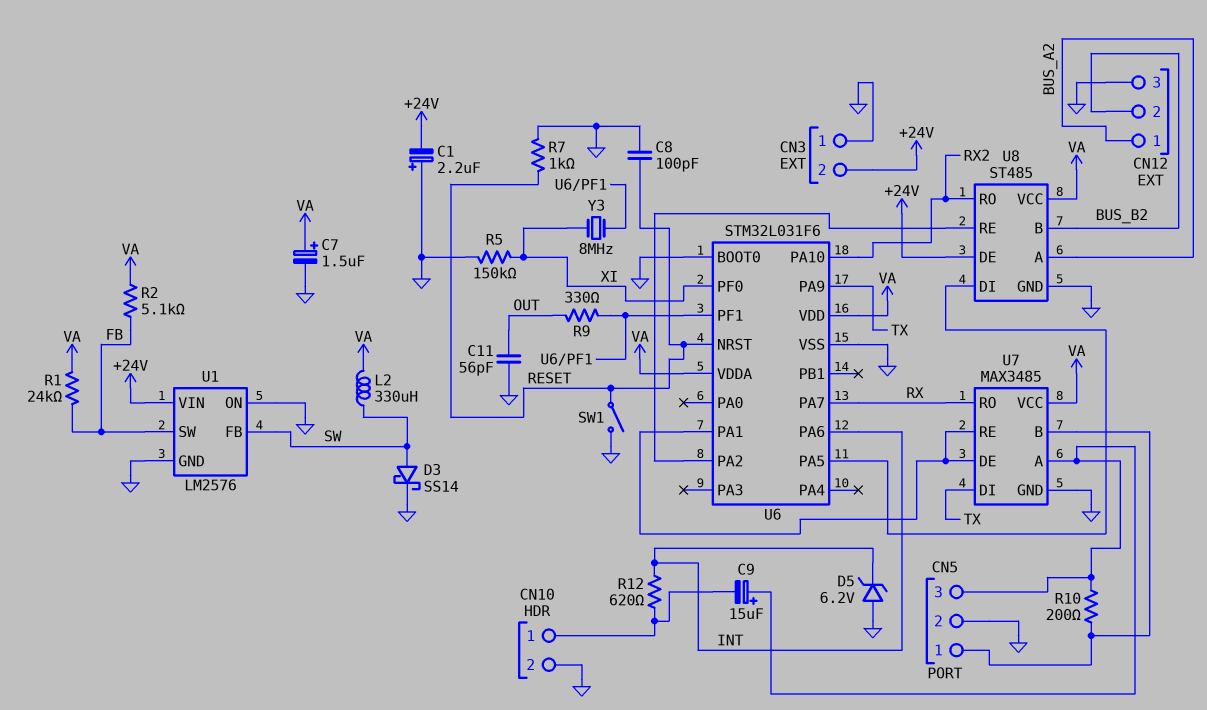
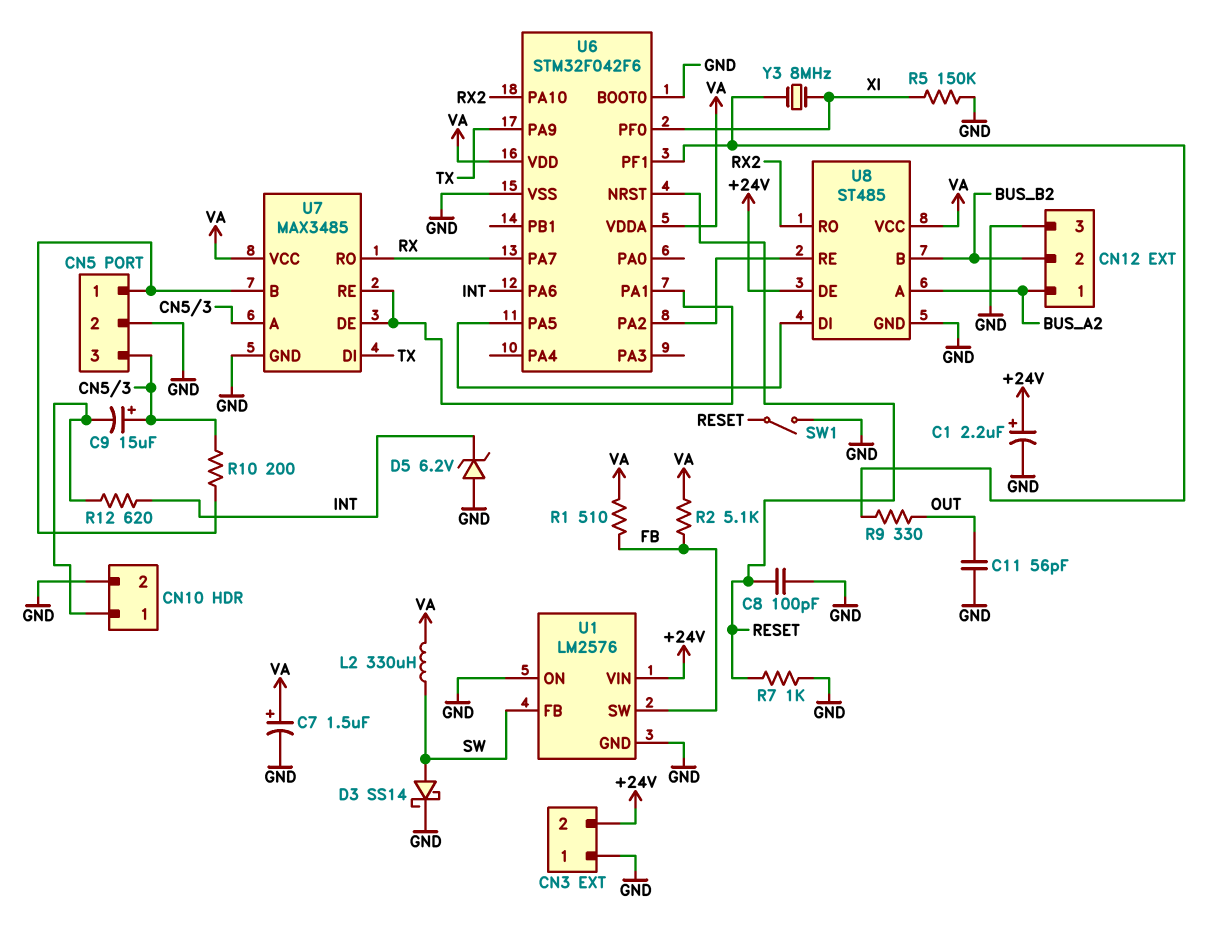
C1: 2.2uF (plus GND, minus +24V) -> 2.2uF (plus +24V, minus GND)
R1: 24k (FB, VA) -> 510 (FB, VA)
U6: STM32L031F6 -> STM32F042F6

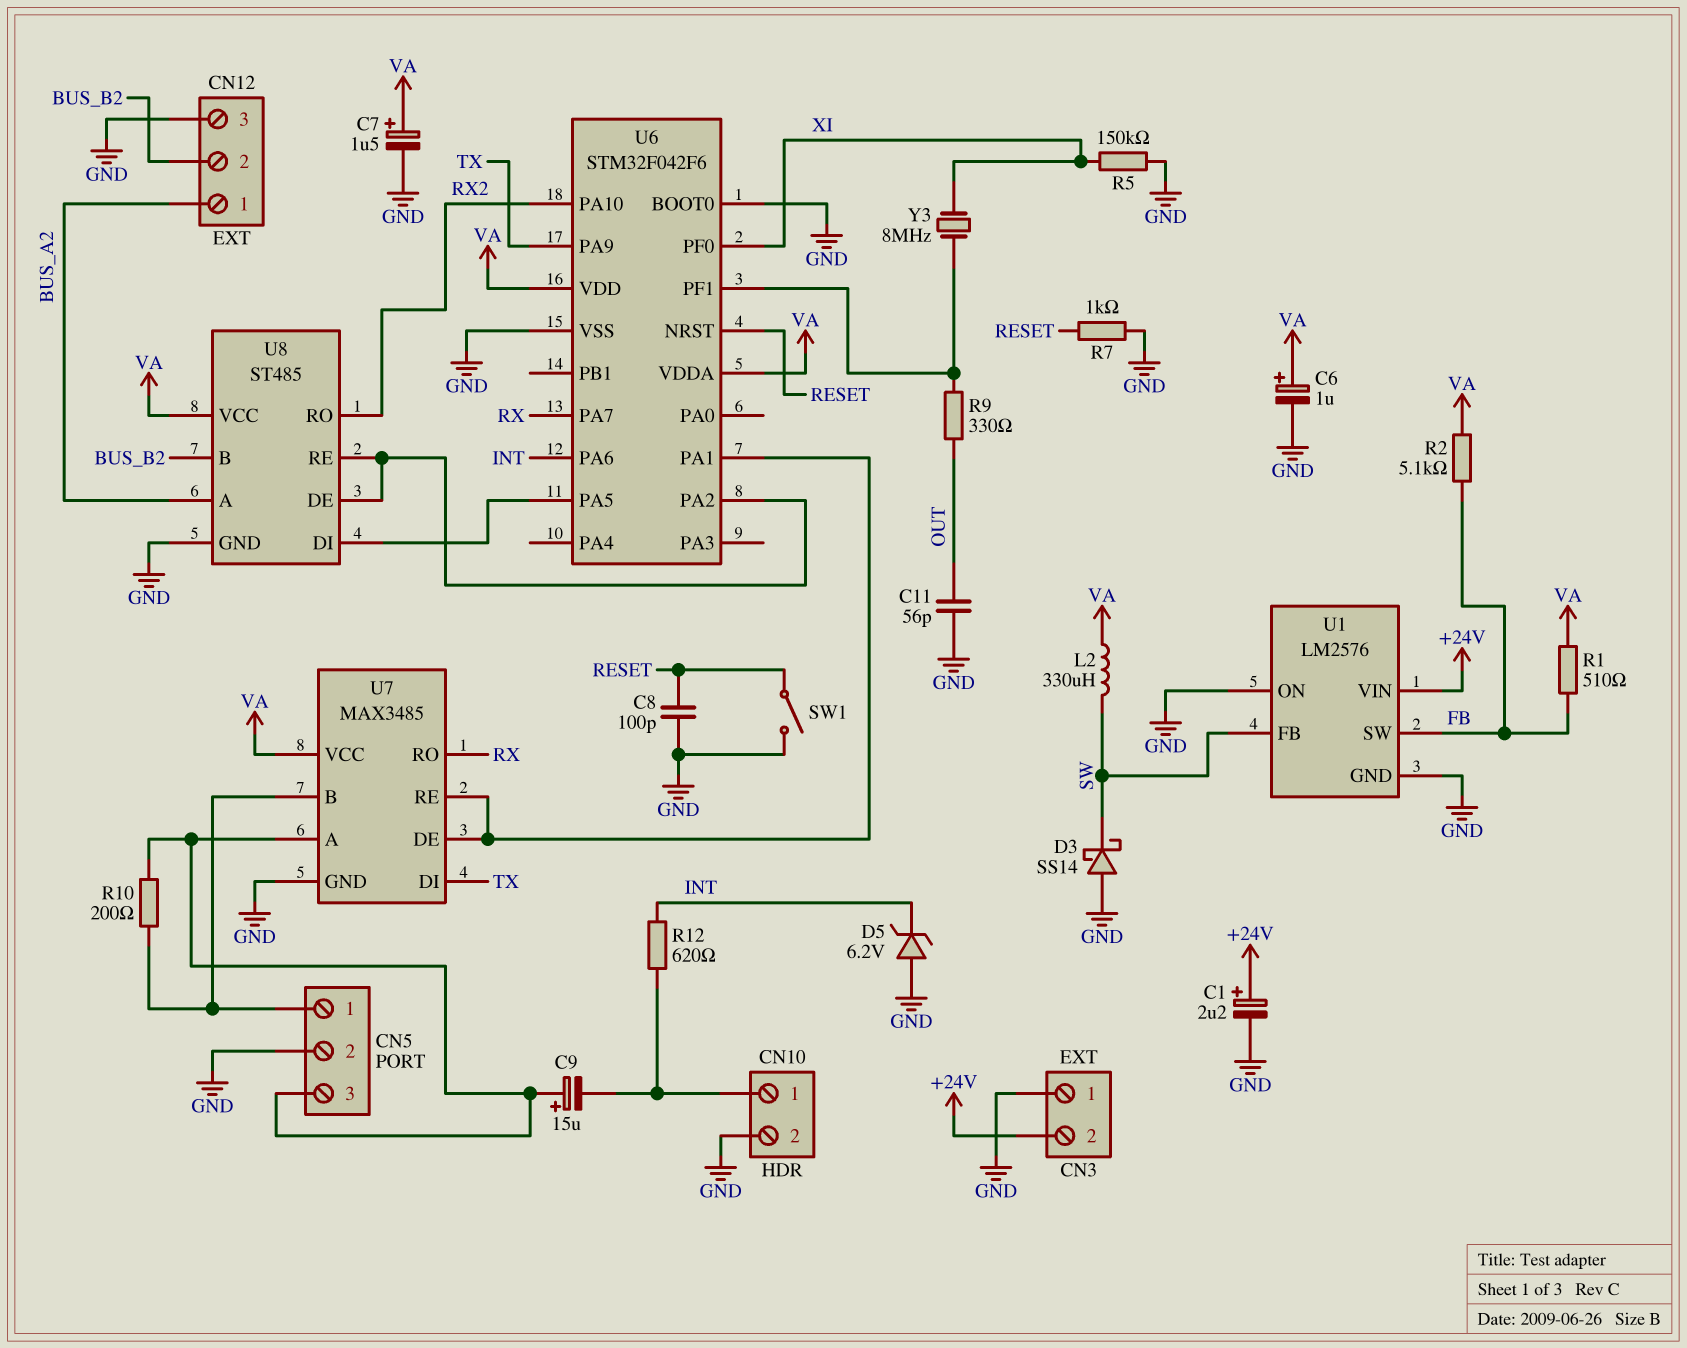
C6: none -> 1uF (plus VA, minus GND)
D3: schottky SS14 (A SW, K GND) -> schottky SS14 (A GND, K SW)
U8 pin DE: +24V -> U6/PA2

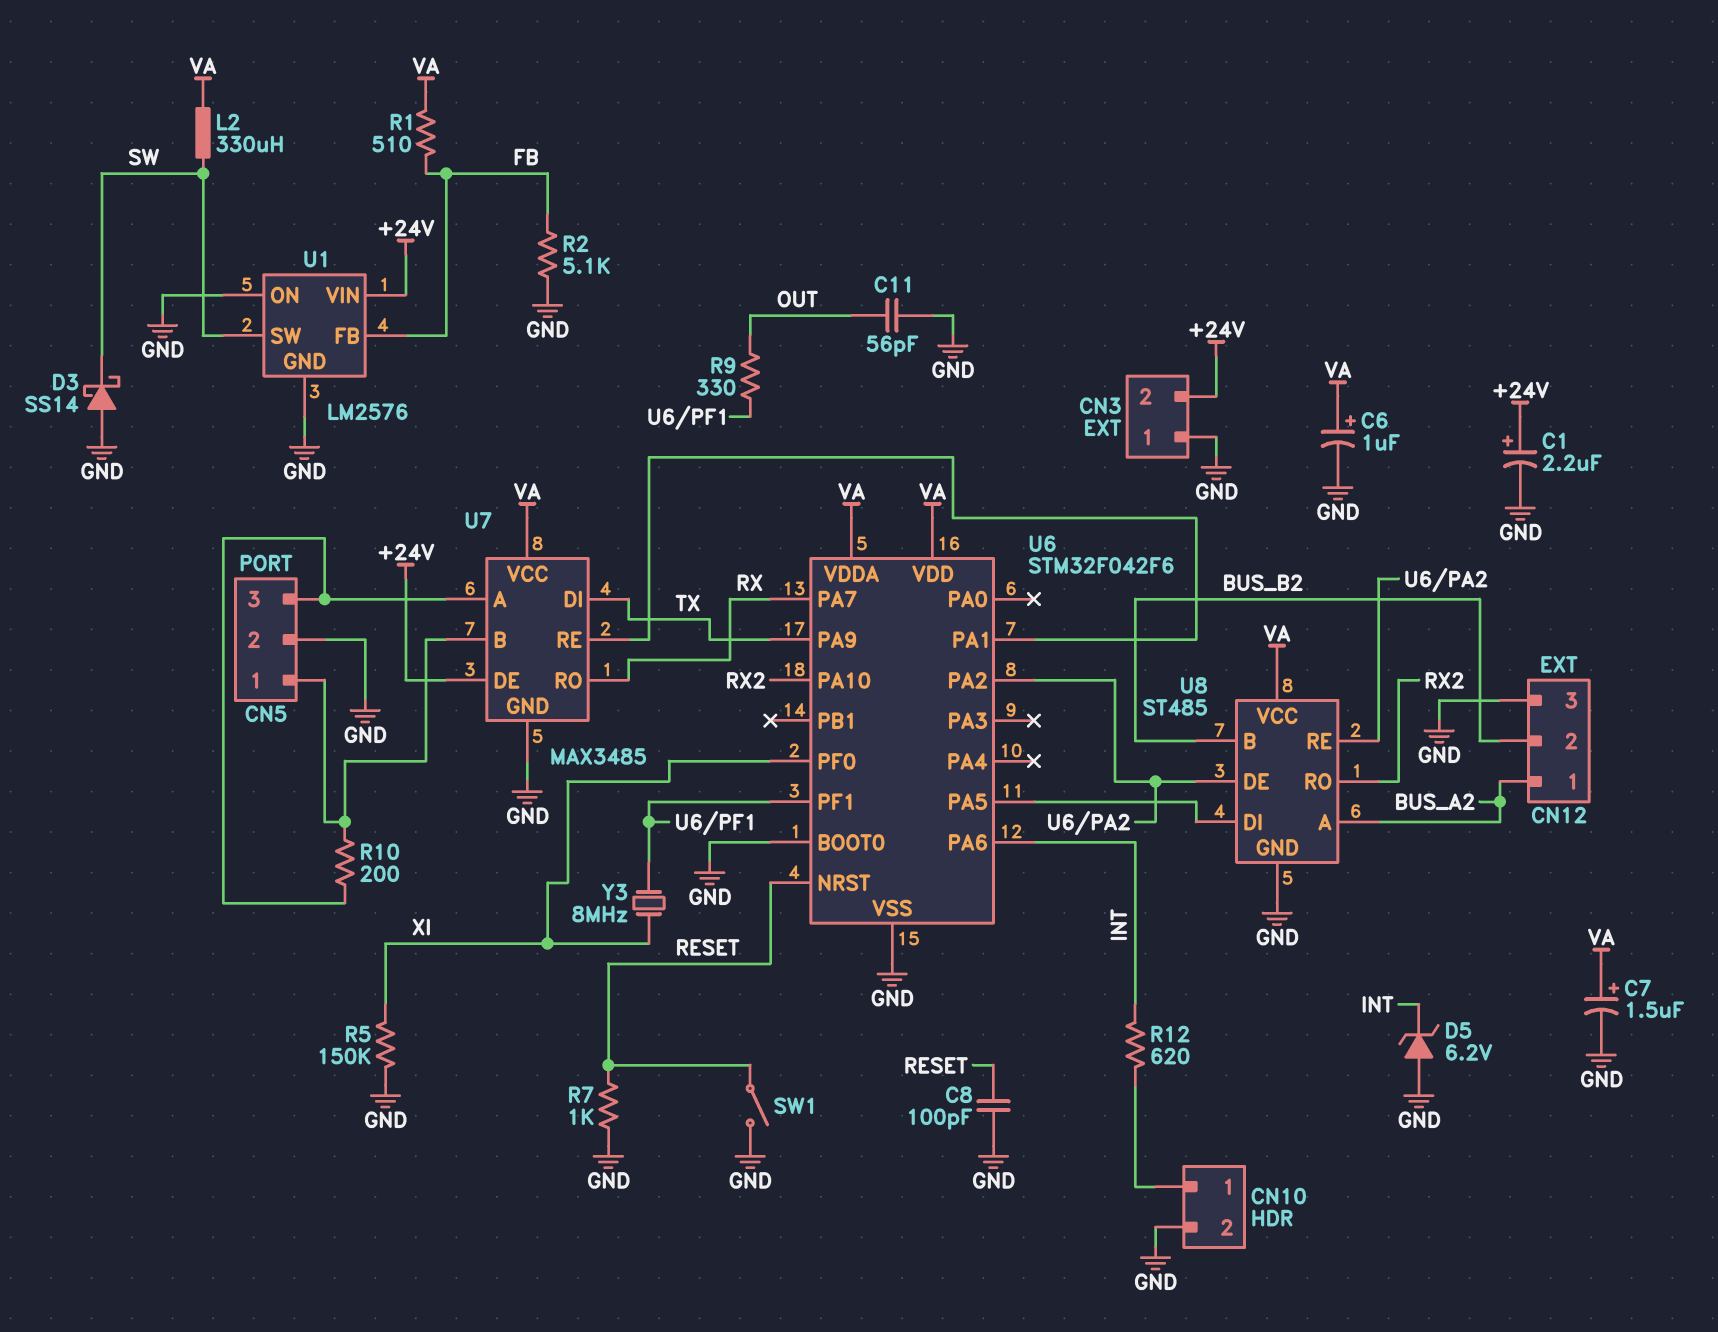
C9: 15uF (plus CN5/3, minus CN10/1) -> none
R2: 5.1k (FB, VA) -> 5.1k (FB, GND)
U1 pin FB: SW -> FB
U1 pin SW: FB -> SW
U7 pin DE: U6/PA1 -> +24V

